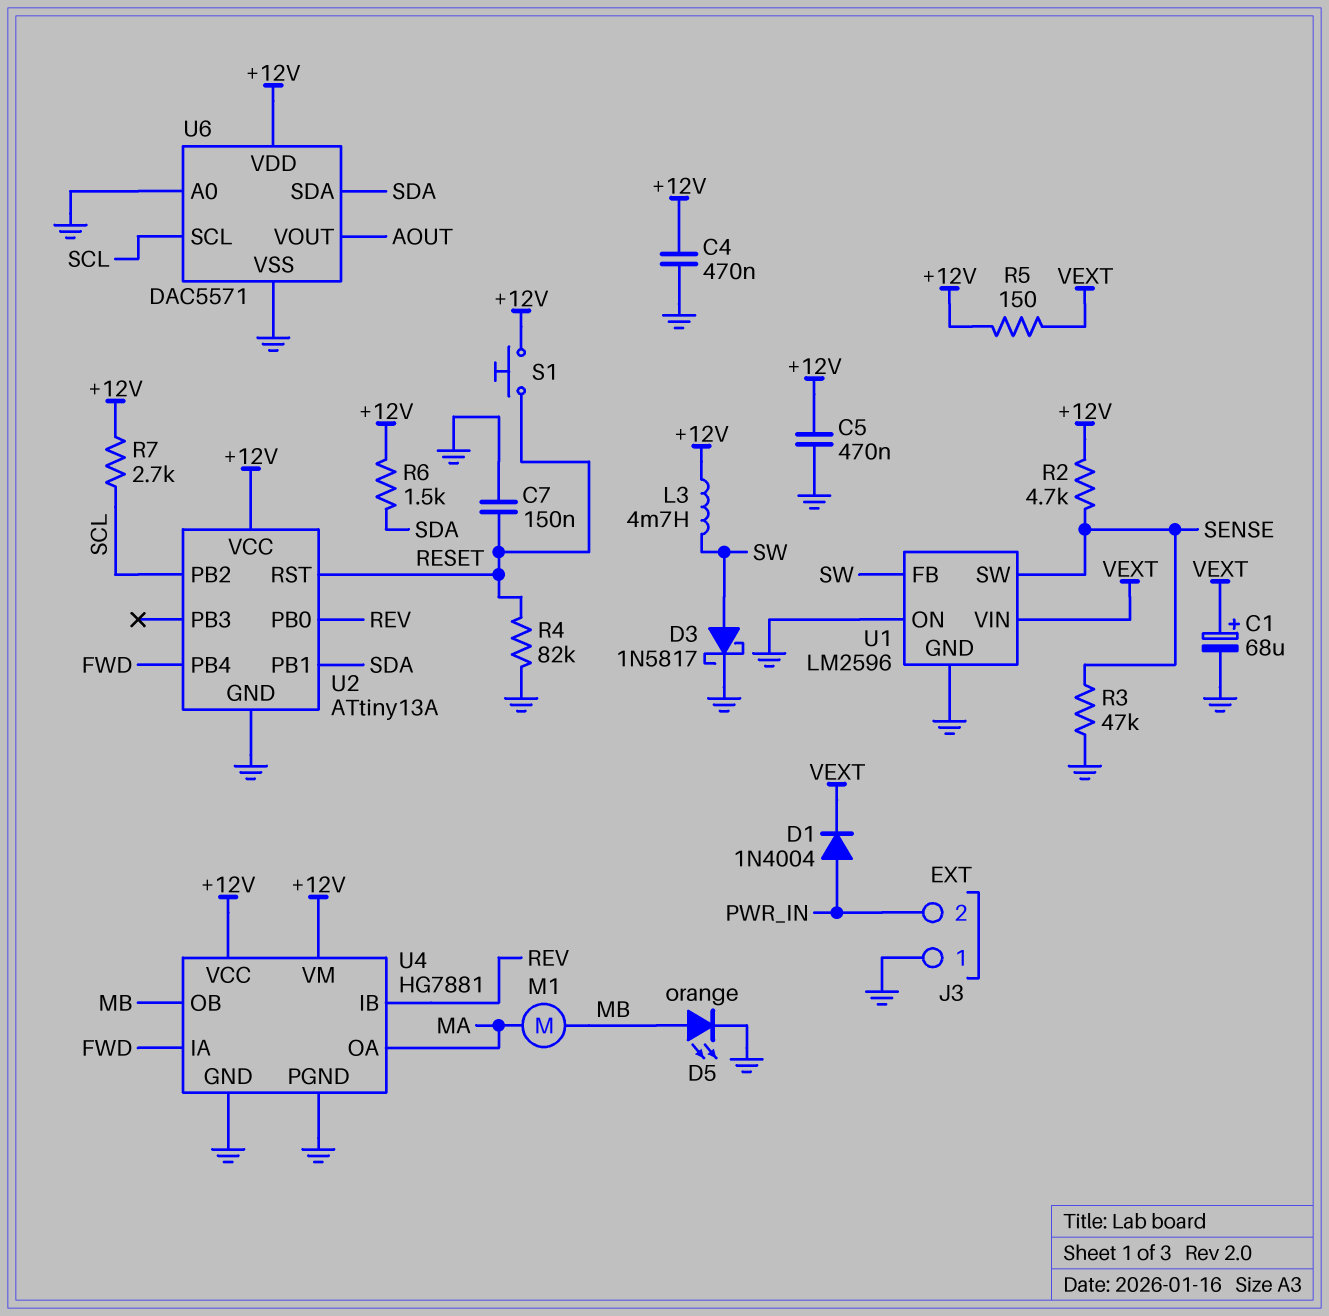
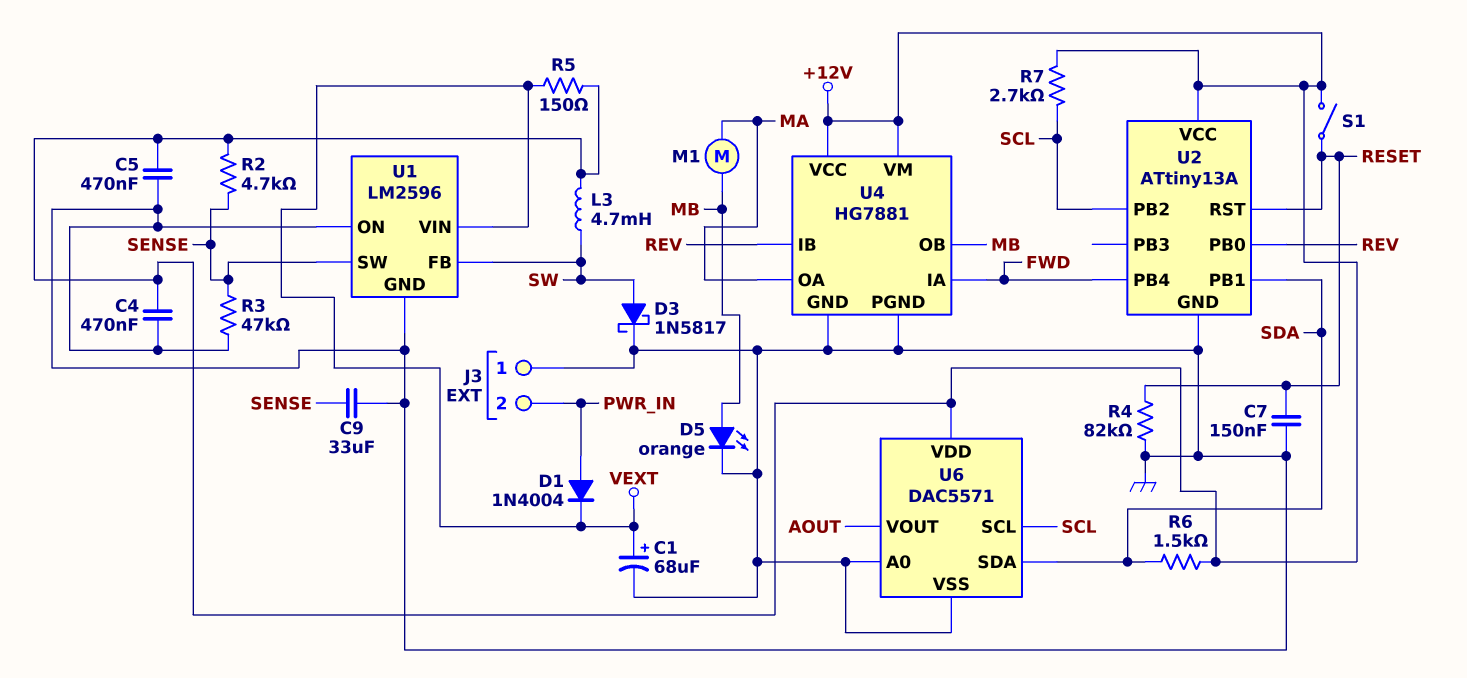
C9: none -> 33uF (GND, SENSE)
S1: button (+12V, RESET) -> switch (+12V, RESET)

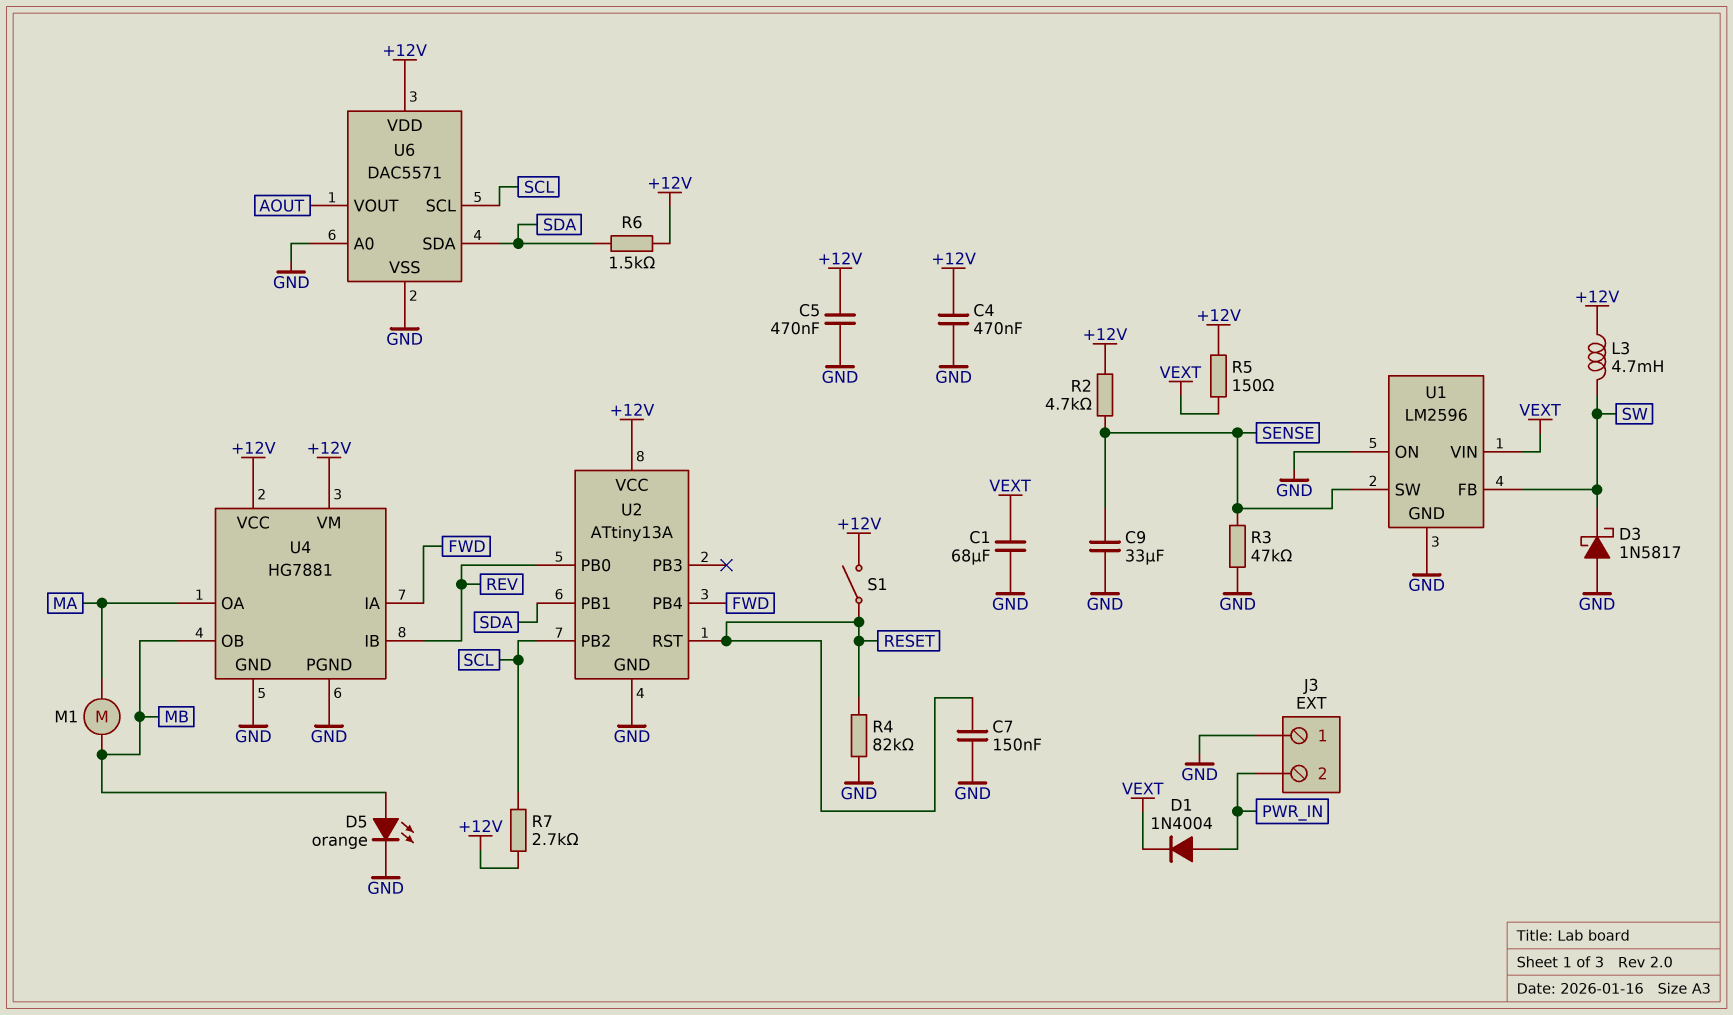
C1: 68uF (plus VEXT, minus GND) -> 68uF (GND, VEXT)
D3: schottky 1N5817 (A SW, K GND) -> schottky 1N5817 (A GND, K SW)

